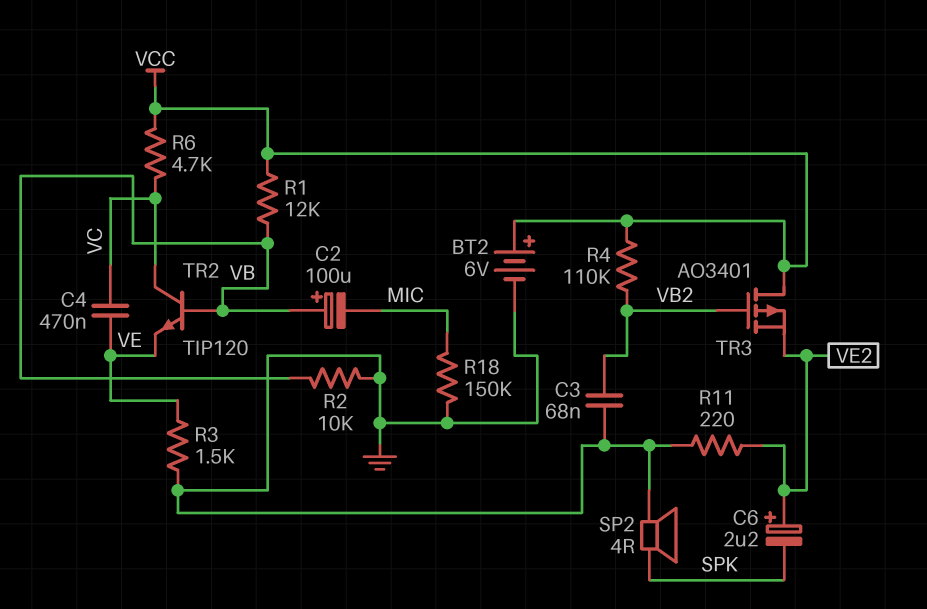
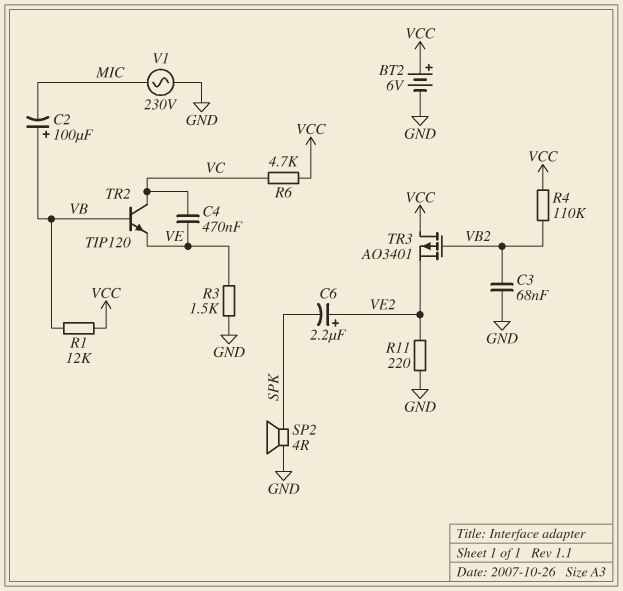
R2: 10k (GND, VB) -> none
R18: 150k (GND, MIC) -> none
V1: none -> AC 230V (GND, MIC)

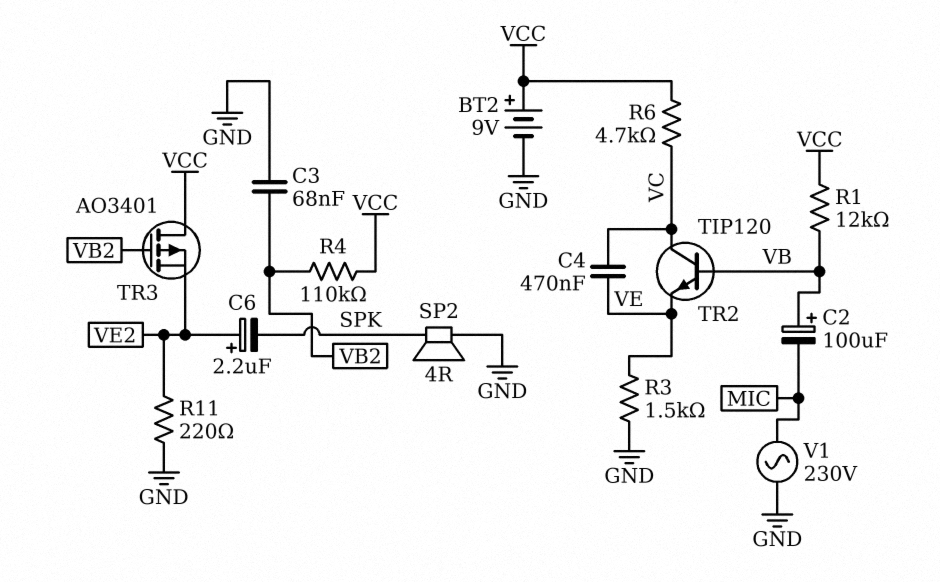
BT2: 6V (plus VCC, minus GND) -> 9V (plus VCC, minus GND)

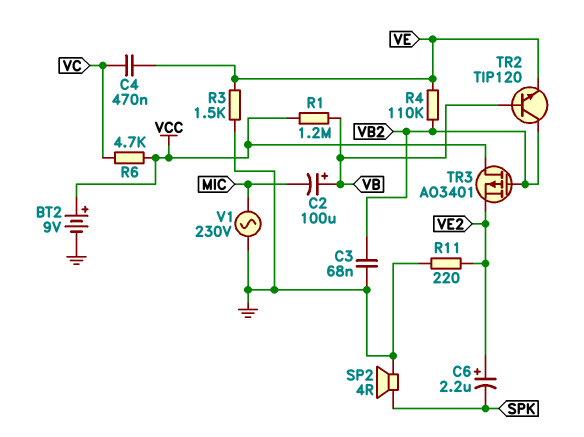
R1: 12k (VB, VCC) -> 1.2M (VB, VCC)
R4: 110k (VB2, VCC) -> 110k (VB2, VE)
TR2: NPN TIP120 (B VB, C VC, E VE) -> NPN TIP120 (B VB, C VB2, E VE)

